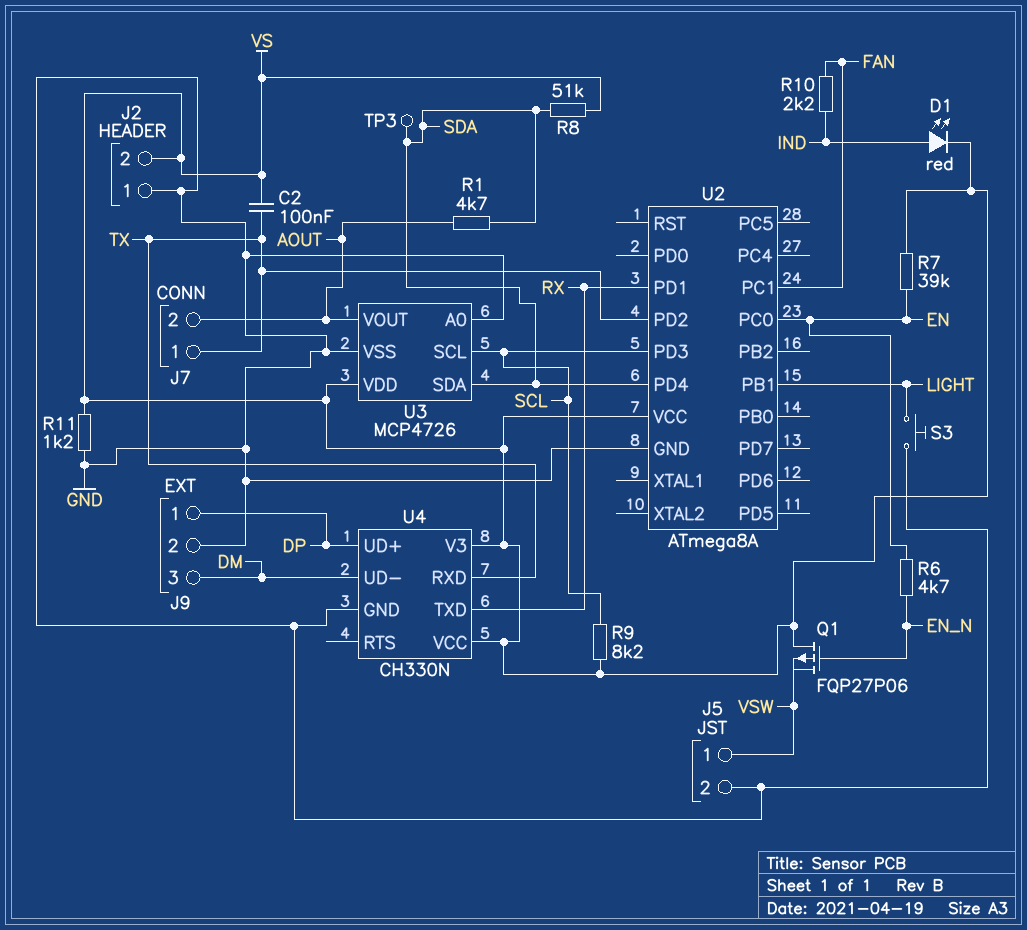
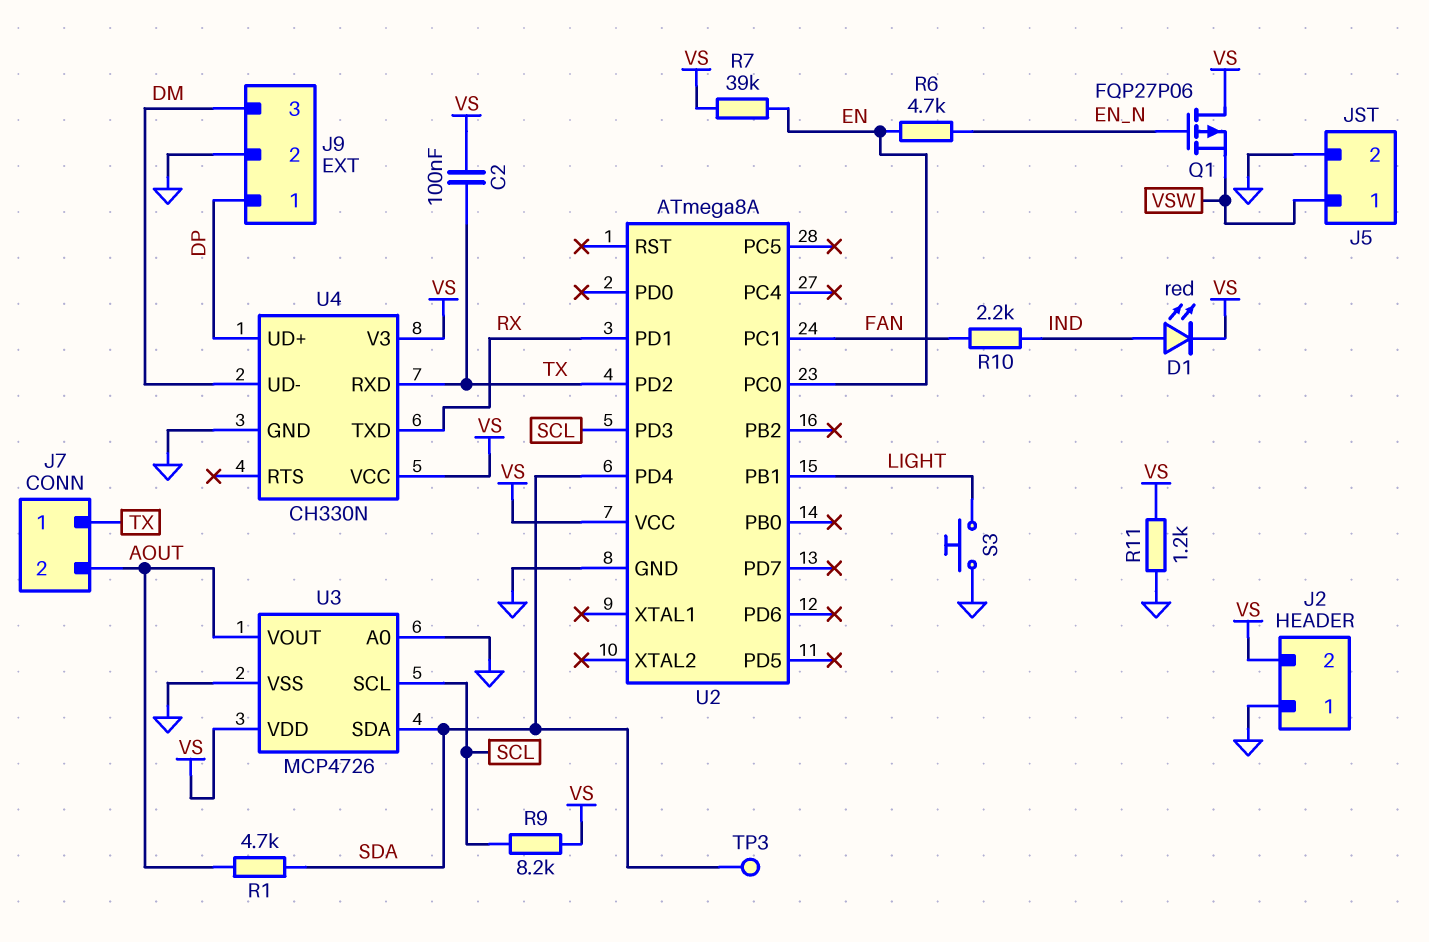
R8: 51k (SDA, VS) -> none

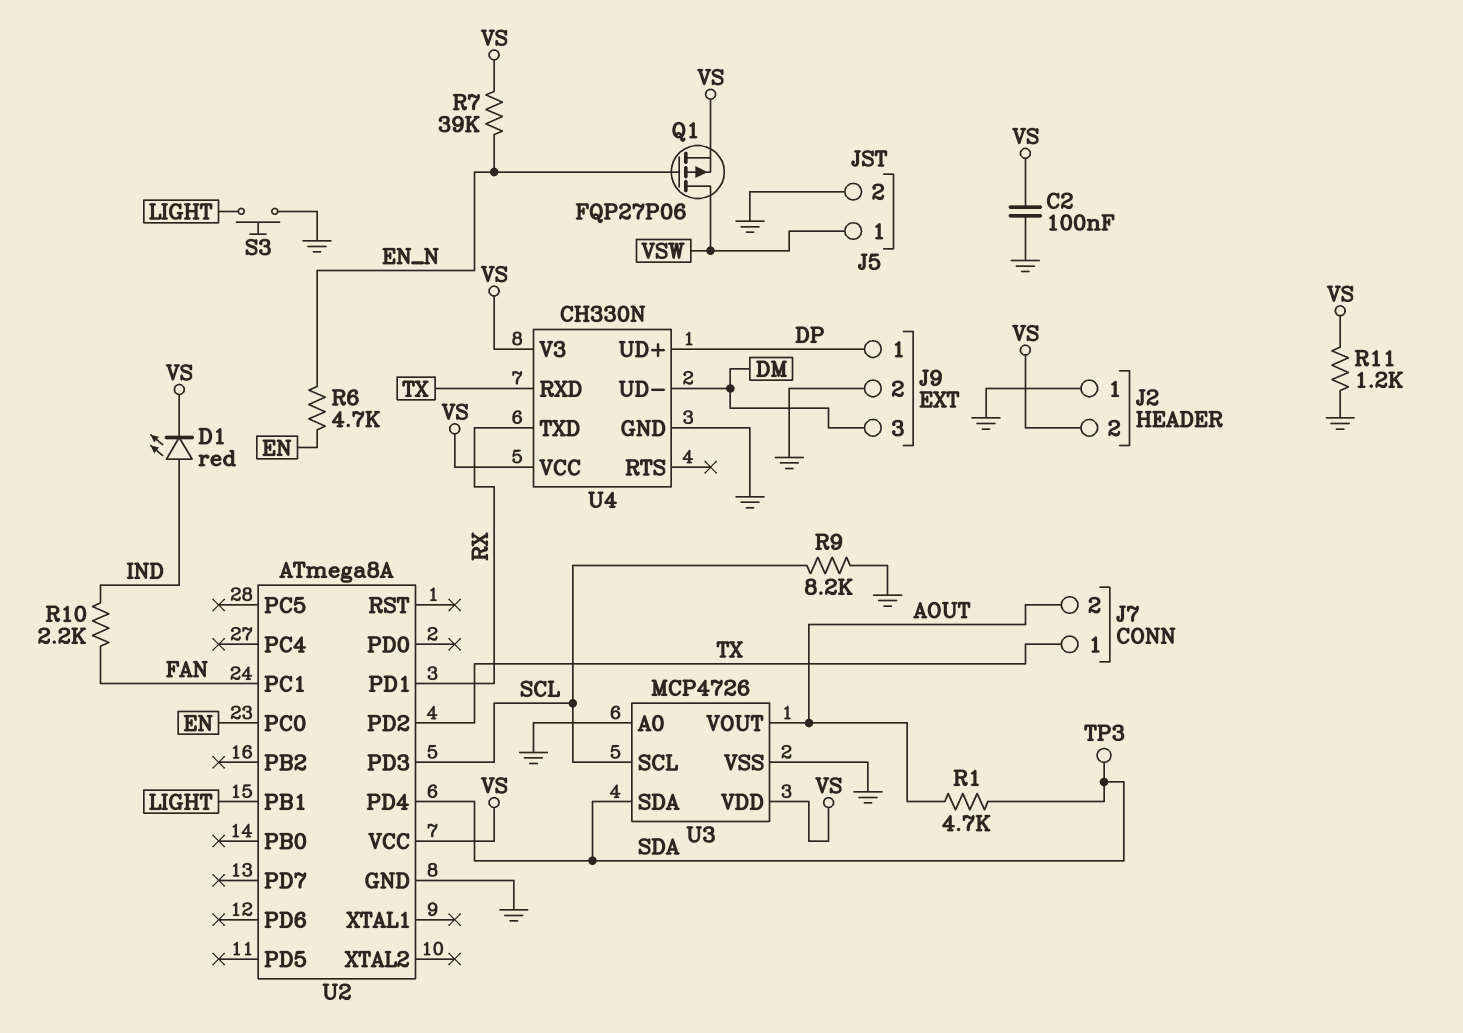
C2: 100nF (TX, VS) -> 100nF (GND, VS)
Q1: PMOS FQP27P06 (G EN_N, D VS, S VSW) -> PMOS FQP27P06 (G EN_N, D VSW, S VS)
R7: 39k (EN, VS) -> 39k (EN_N, VS)
R9: 8.2k (SCL, VS) -> 8.2k (GND, SCL)

